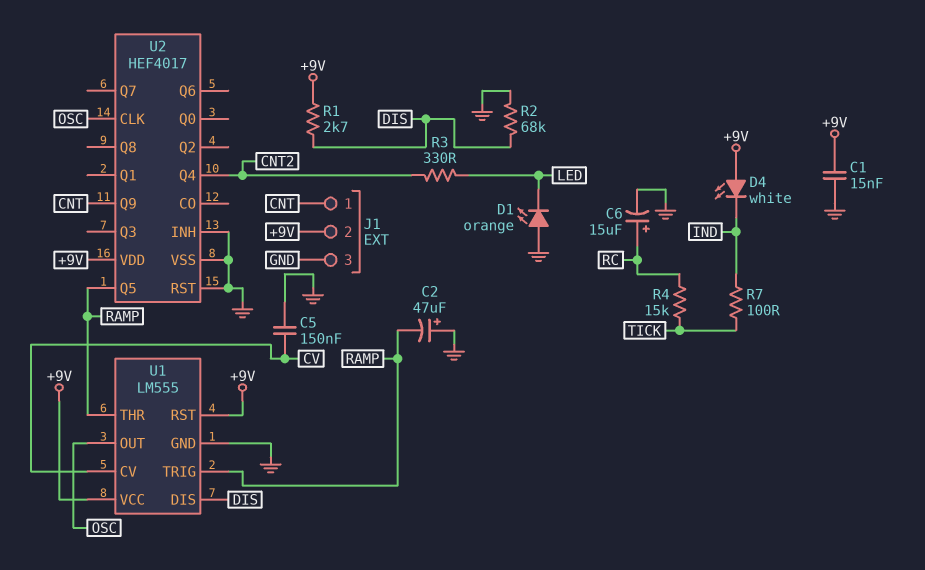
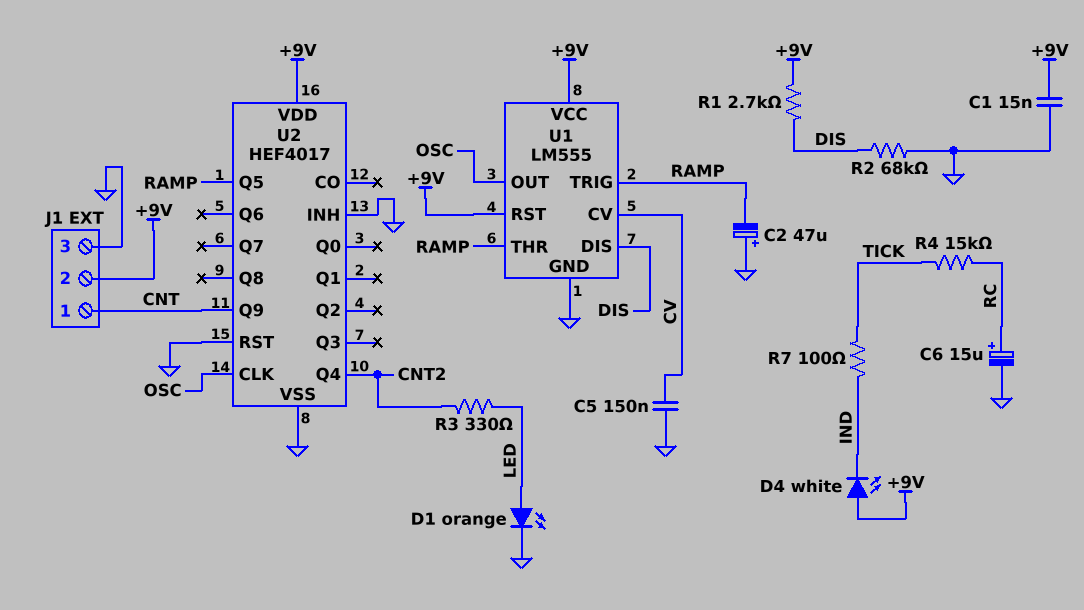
D1: LED orange (A GND, K LED) -> LED orange (A LED, K GND)

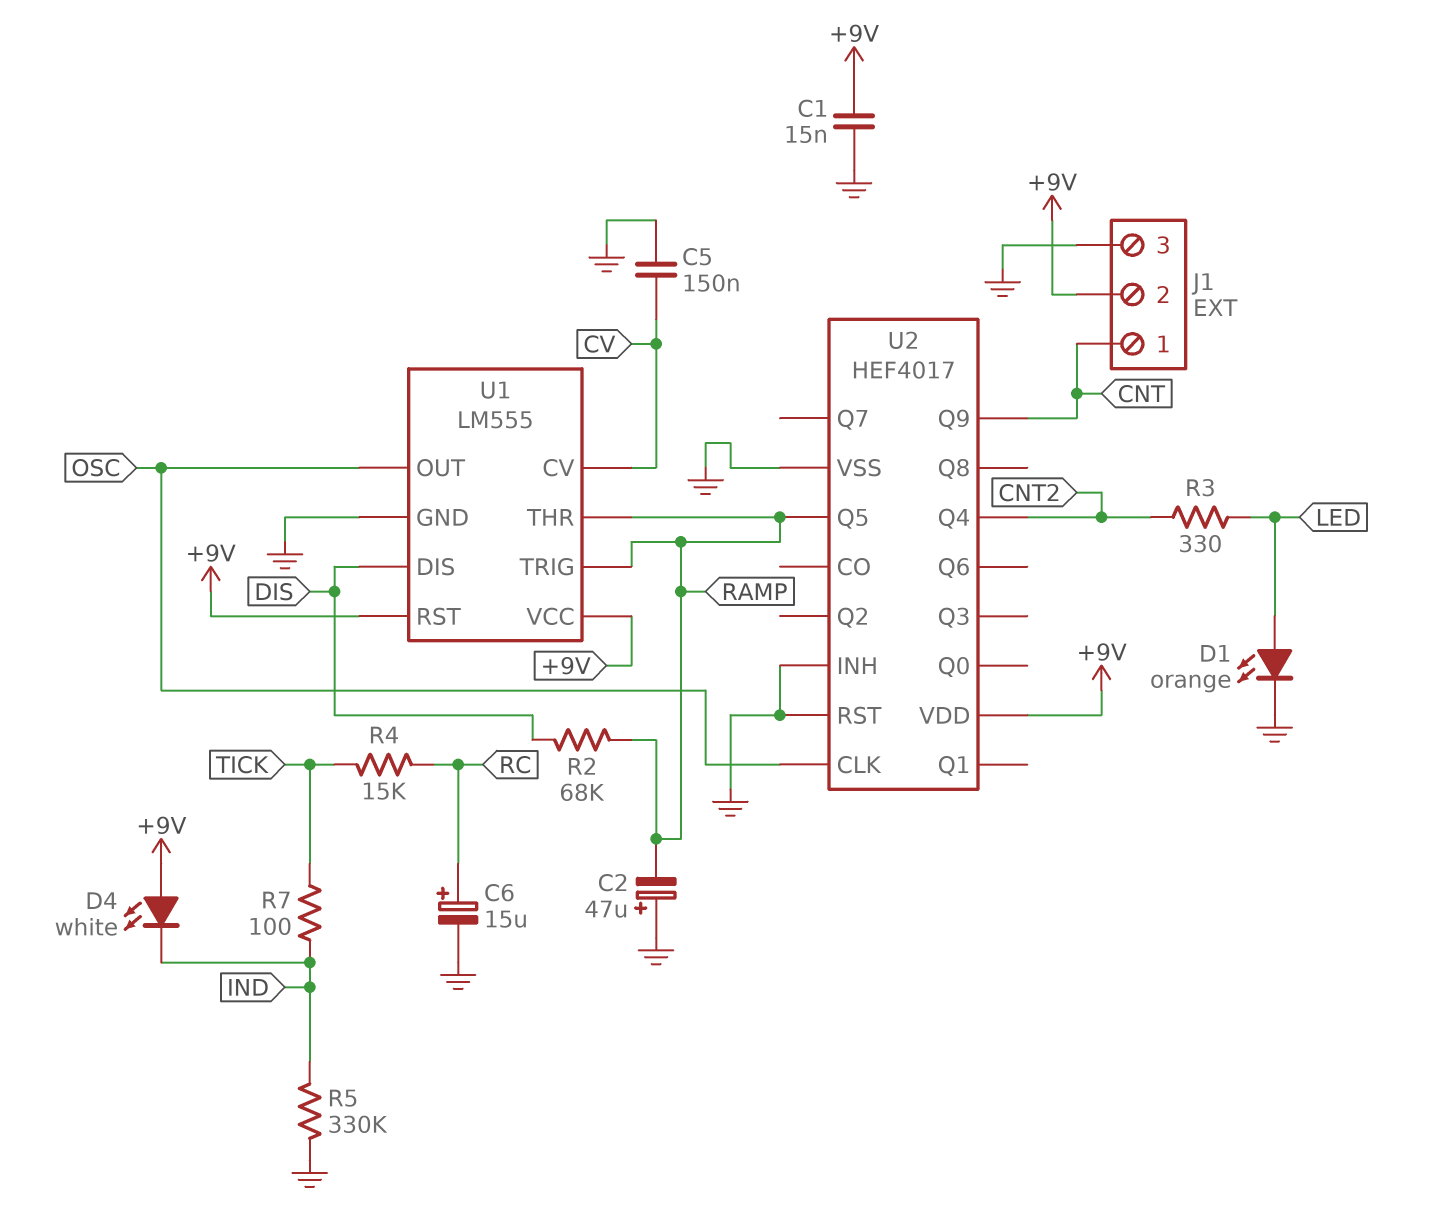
R1: 2.7k (+9V, DIS) -> none
R2: 68k (DIS, GND) -> 68k (DIS, RAMP)
R5: none -> 330k (GND, IND)

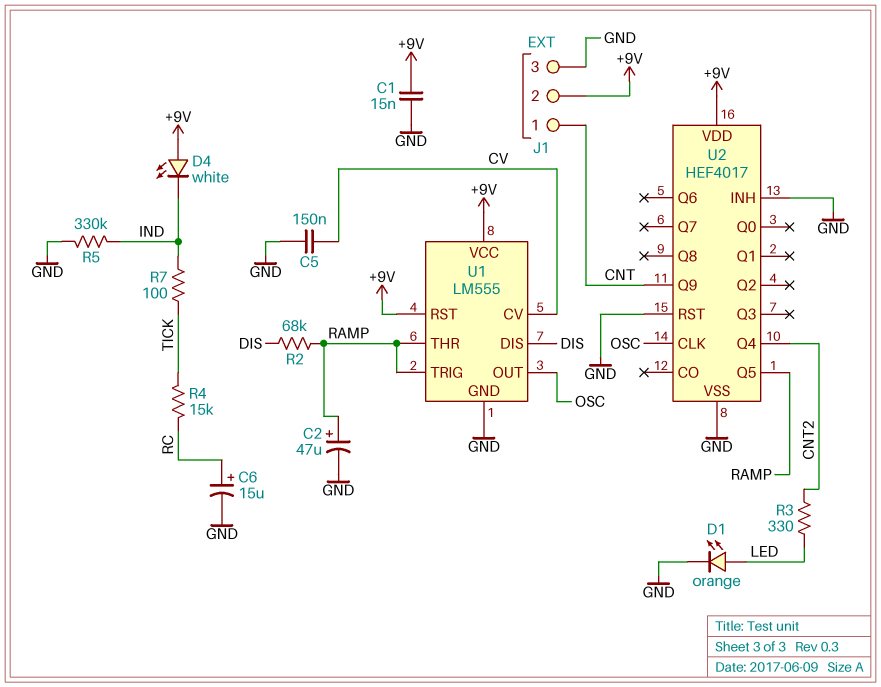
C2: 47uF (plus GND, minus RAMP) -> 47uF (plus RAMP, minus GND)

